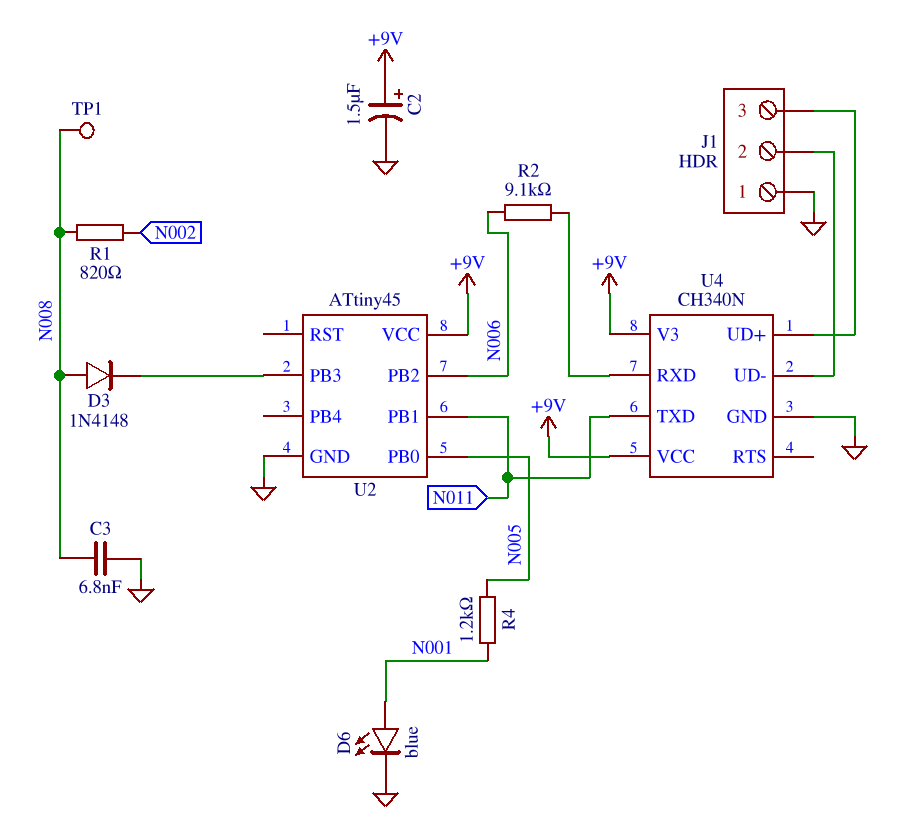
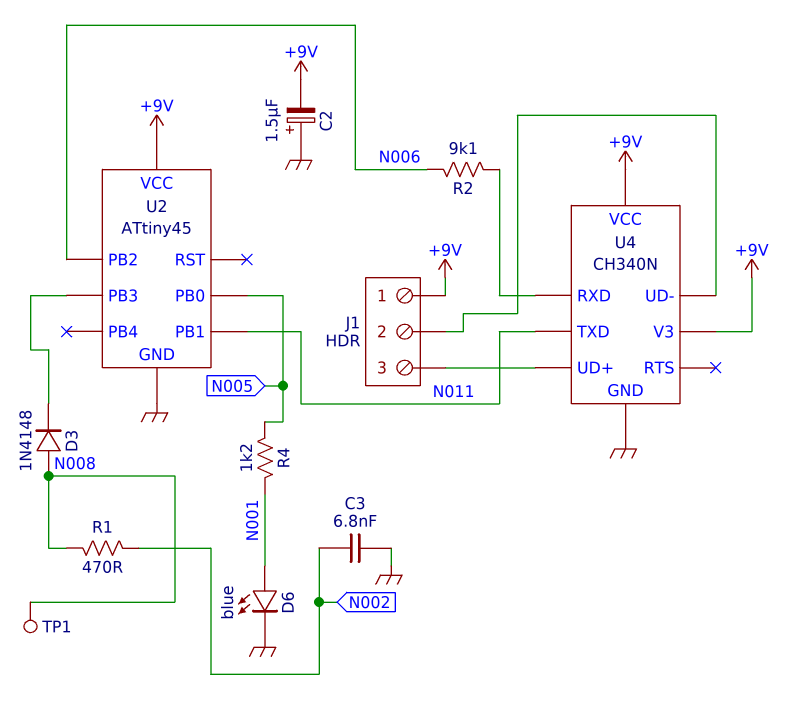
C2: 1.5uF (plus +9V, minus GND) -> 1.5uF (plus GND, minus +9V)
C3: 6.8nF (GND, N008) -> 6.8nF (GND, N002)
J1 pin 1: GND -> +9V
R1: 820 (N002, N008) -> 470 (N002, N008)

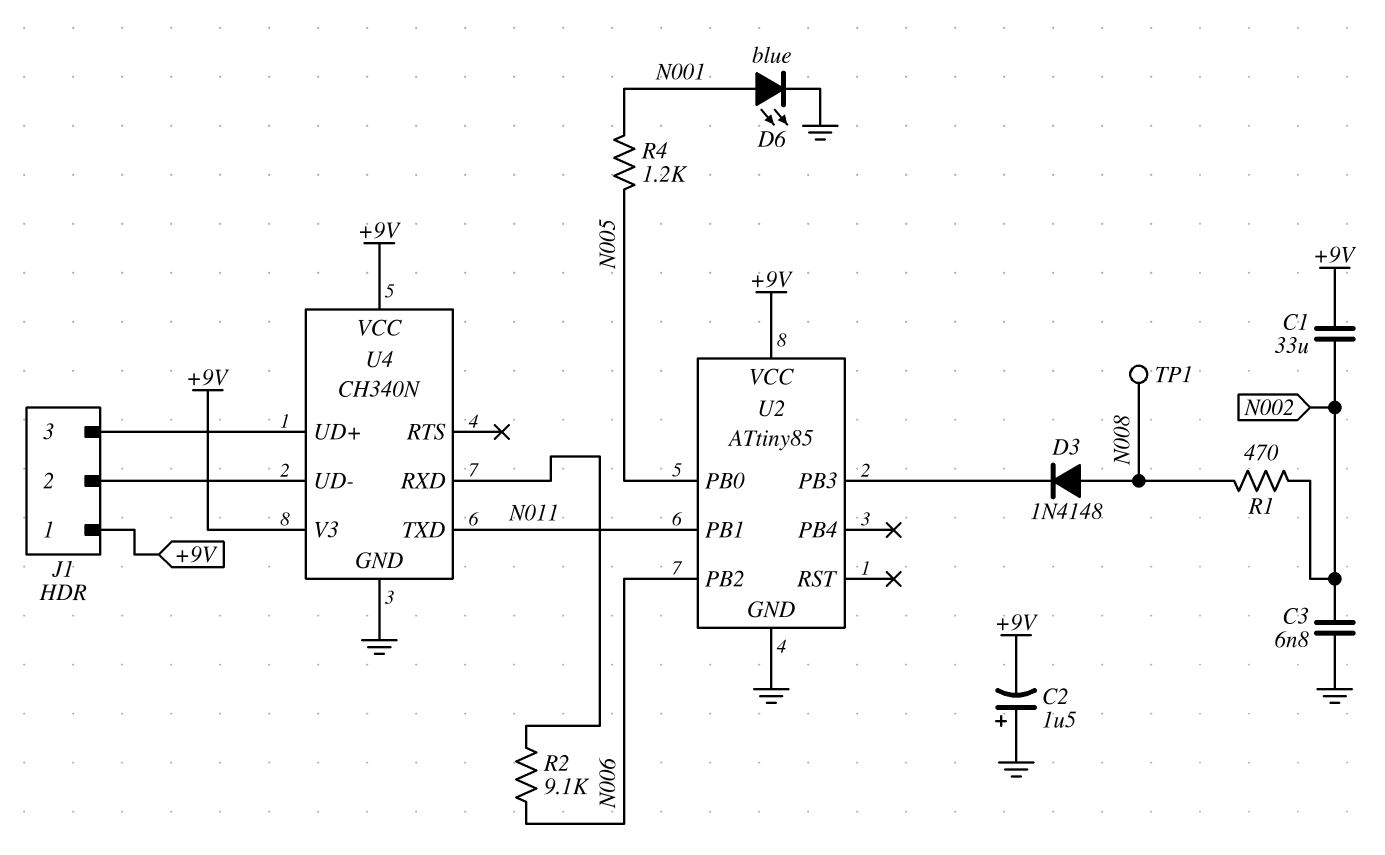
C1: none -> 33uF (+9V, N002)
U2: ATtiny45 -> ATtiny85

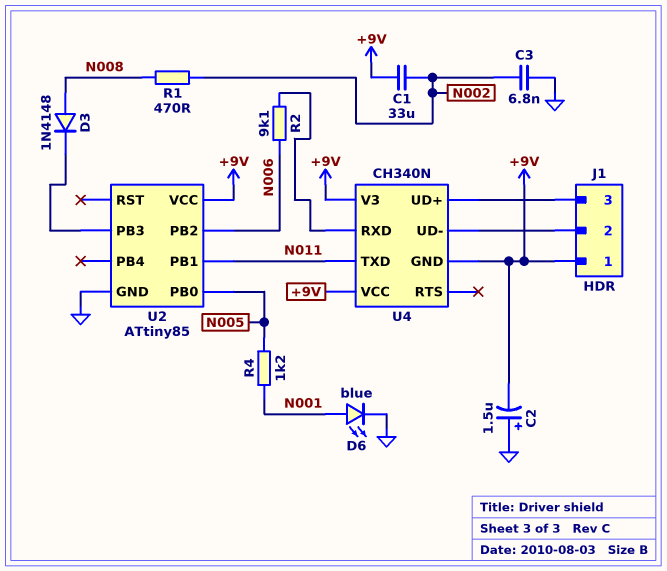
TP1: test point (N008) -> none
U4 pin GND: GND -> +9V

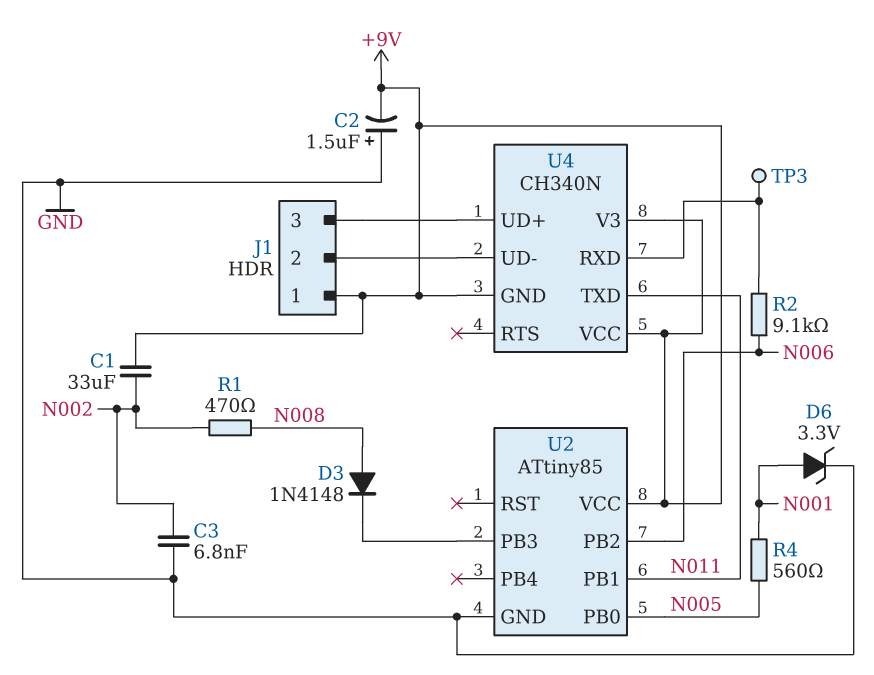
D6: LED blue (A N001, K GND) -> zener 3.3V (A N001, K GND)
R4: 1.2k (N001, N005) -> 560 (N001, N005)
TP3: none -> test point (U4/RXD)

